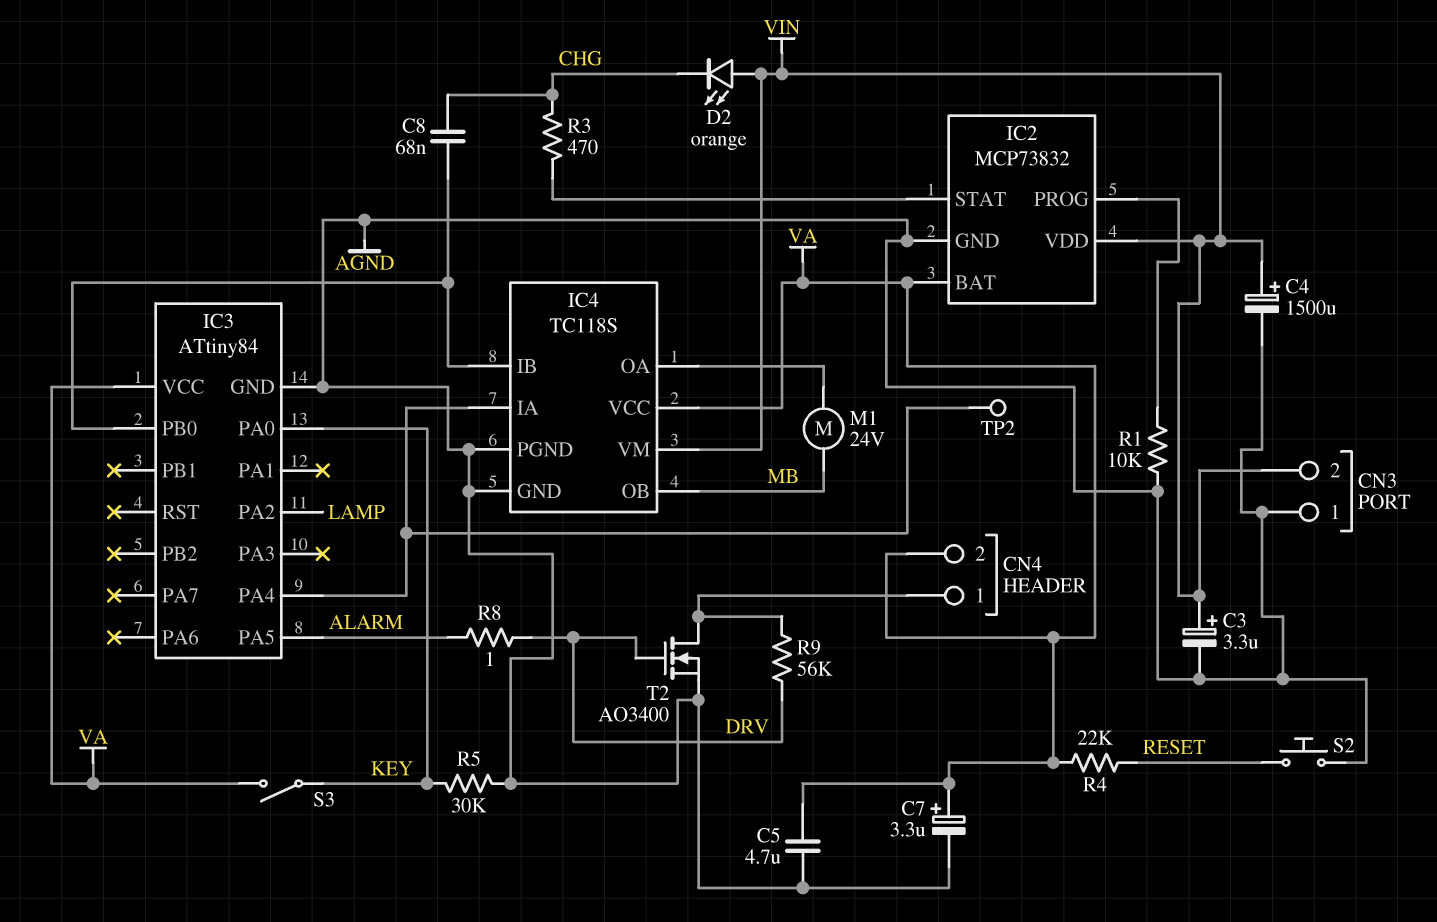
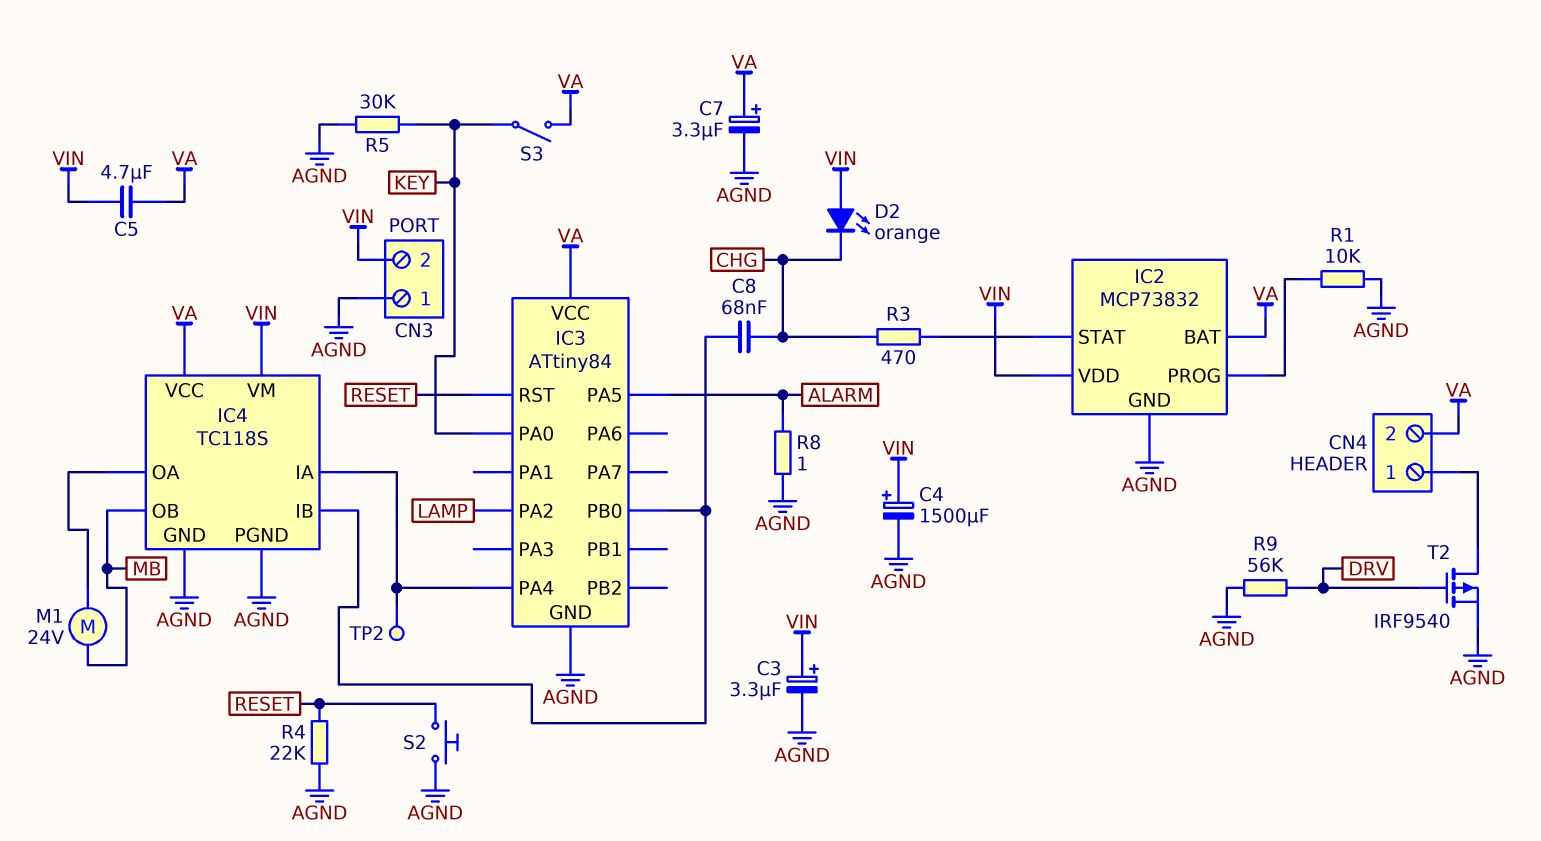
C5: 4.7uF (AGND, VA) -> 4.7uF (VA, VIN)
IC3 pin RST: none -> RESET
R4: 22k (RESET, VA) -> 22k (AGND, RESET)
R8: 1 (ALARM, DRV) -> 1 (AGND, ALARM)
R9: 56k (CN4/1, DRV) -> 56k (AGND, DRV)
T2: NMOS AO3400 (G DRV, D CN4/1, S AGND) -> PMOS IRF9540 (G DRV, D CN4/1, S AGND)

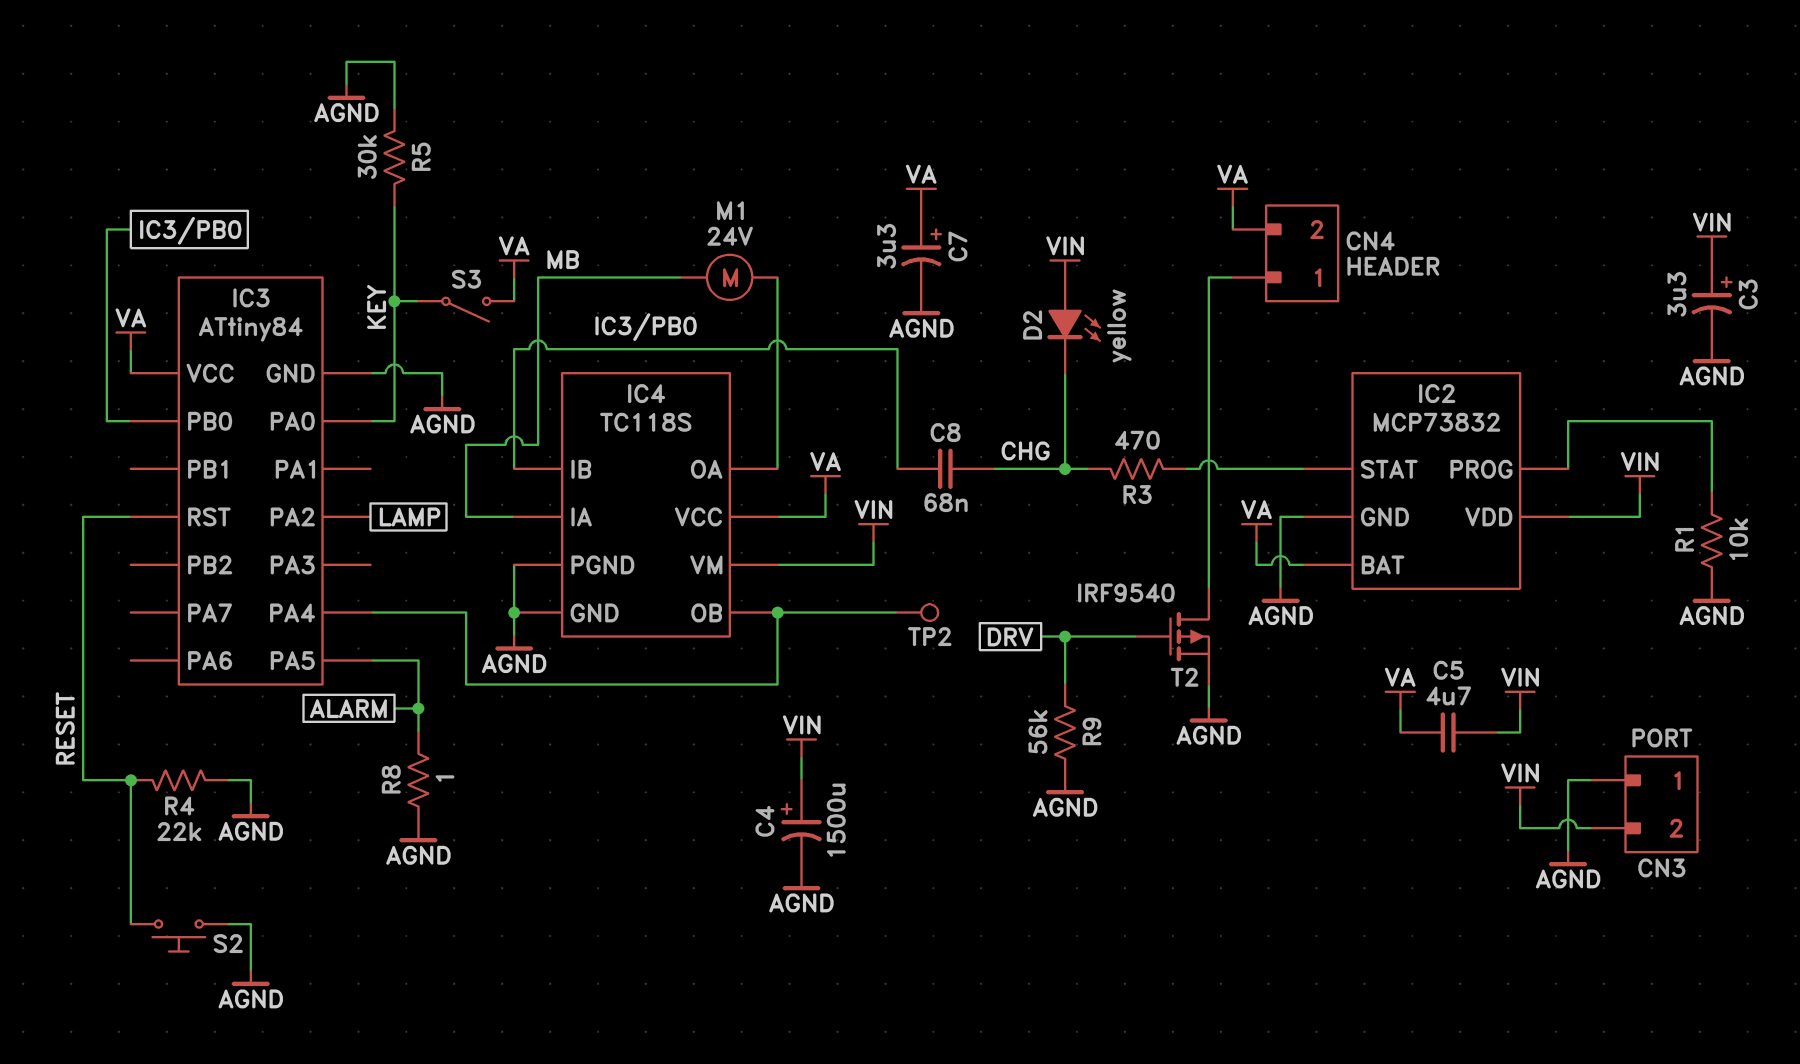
D2: LED orange (A VIN, K CHG) -> LED yellow (A VIN, K CHG)
IC4 pin IA: IC3/PA4 -> MB
IC4 pin OB: MB -> IC3/PA4

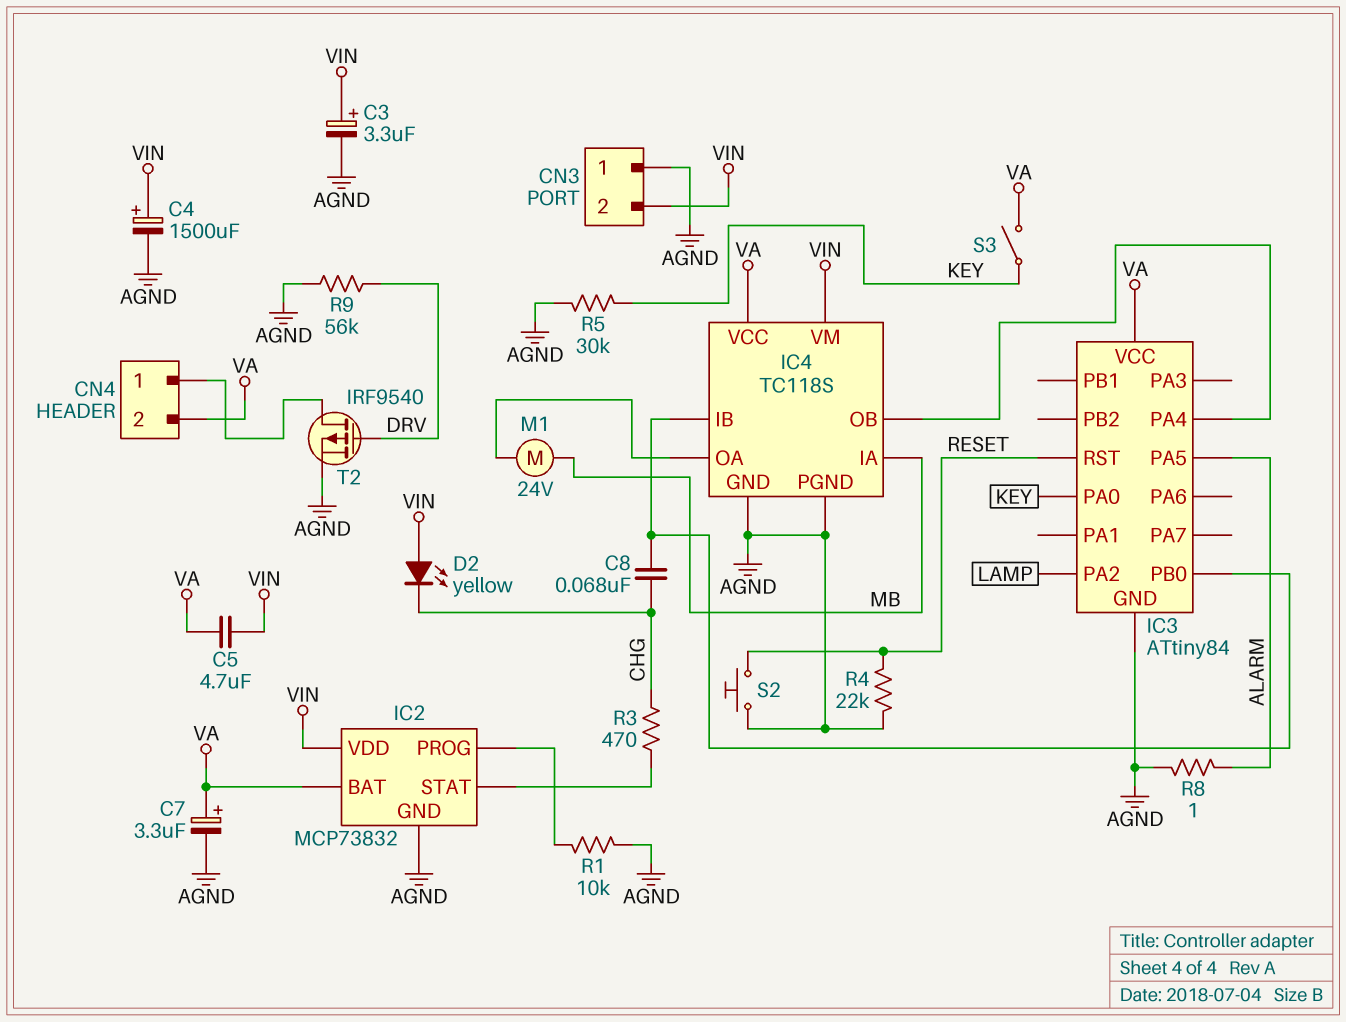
TP2: test point (IC3/PA4) -> none

